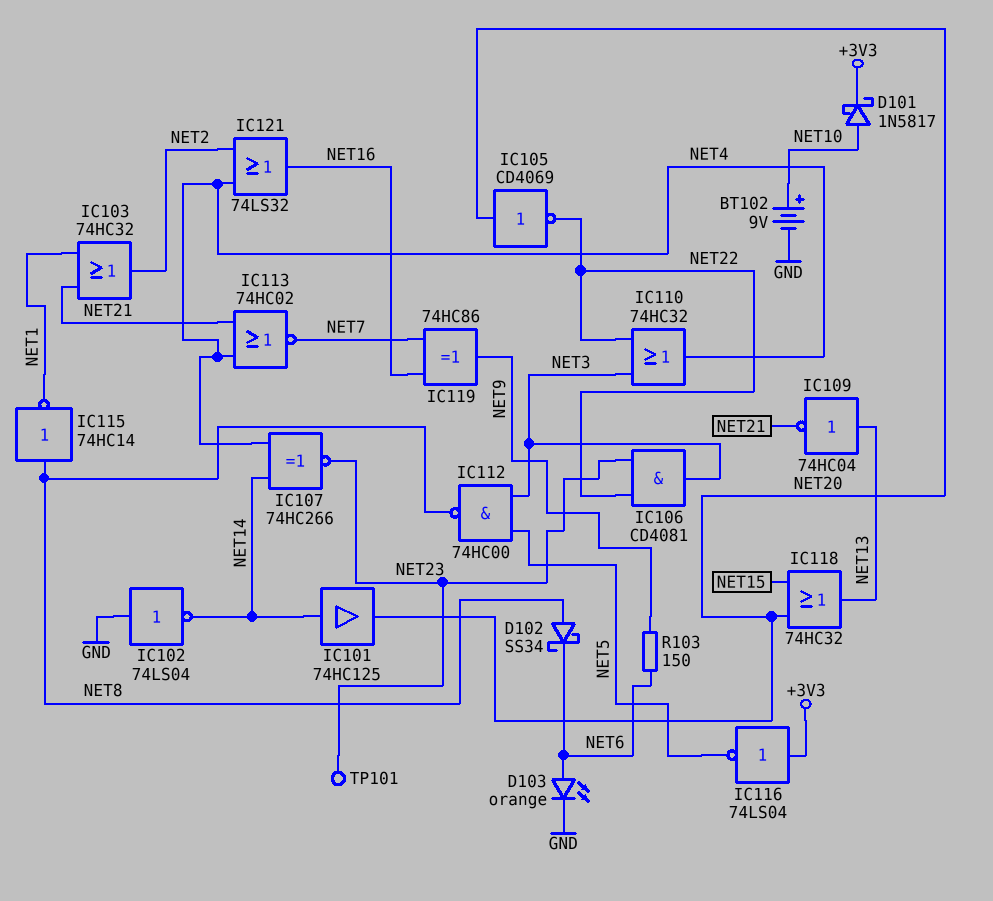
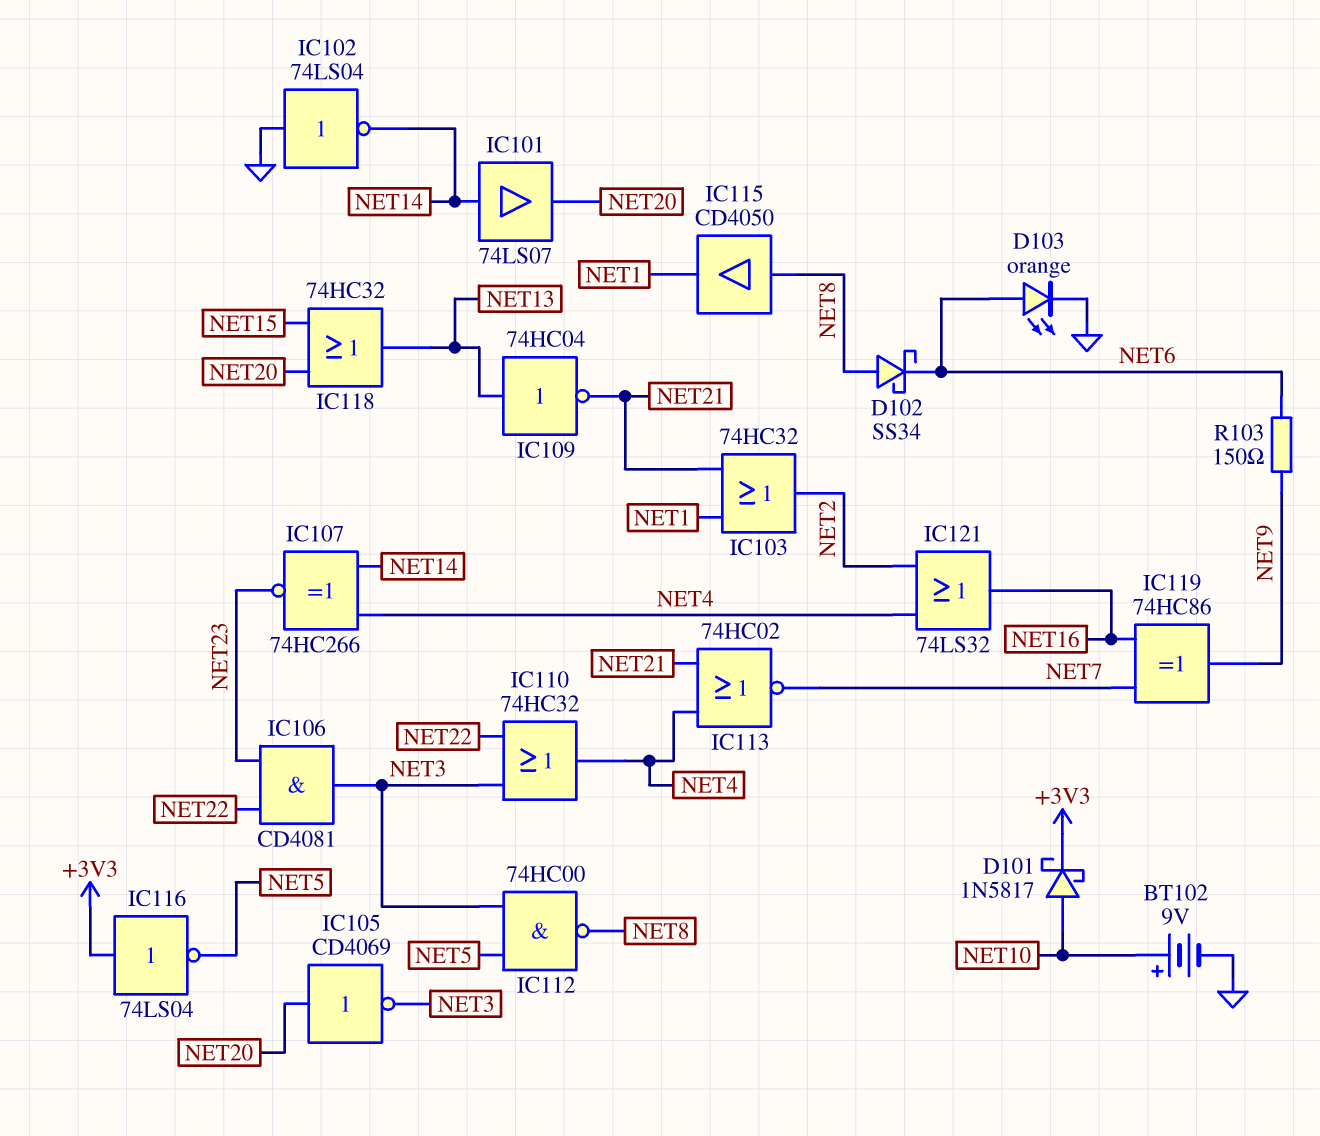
IC101: buffer 74HC125 (in NET14, out NET20) -> buffer 74LS07 (in NET14, out NET20)
IC105: NOT CD4069 (in NET20, out NET22) -> NOT CD4069 (in NET20, out NET3)
IC115: NOT 74HC14 (in NET8, out NET1) -> buffer CD4050 (in NET8, out NET1)
TP101: test point (NET23) -> none

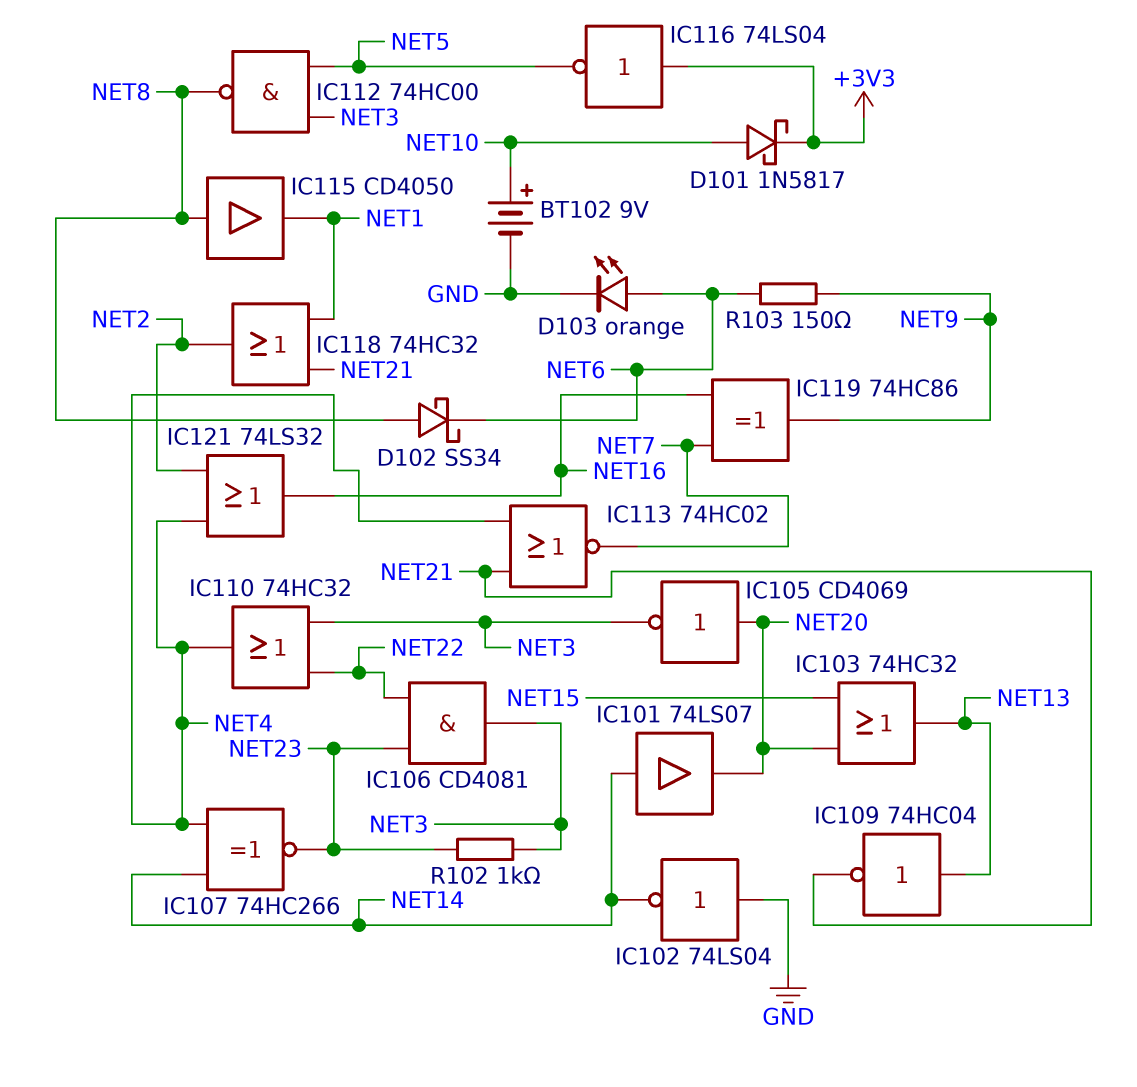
IC103: OR 74HC32 (in NET1, in NET21, out NET2) -> OR 74HC32 (in NET15, in NET20, out NET13)
IC118: OR 74HC32 (in NET15, in NET20, out NET13) -> OR 74HC32 (in NET1, in NET21, out NET2)
R102: none -> 1k (NET3, NET23)

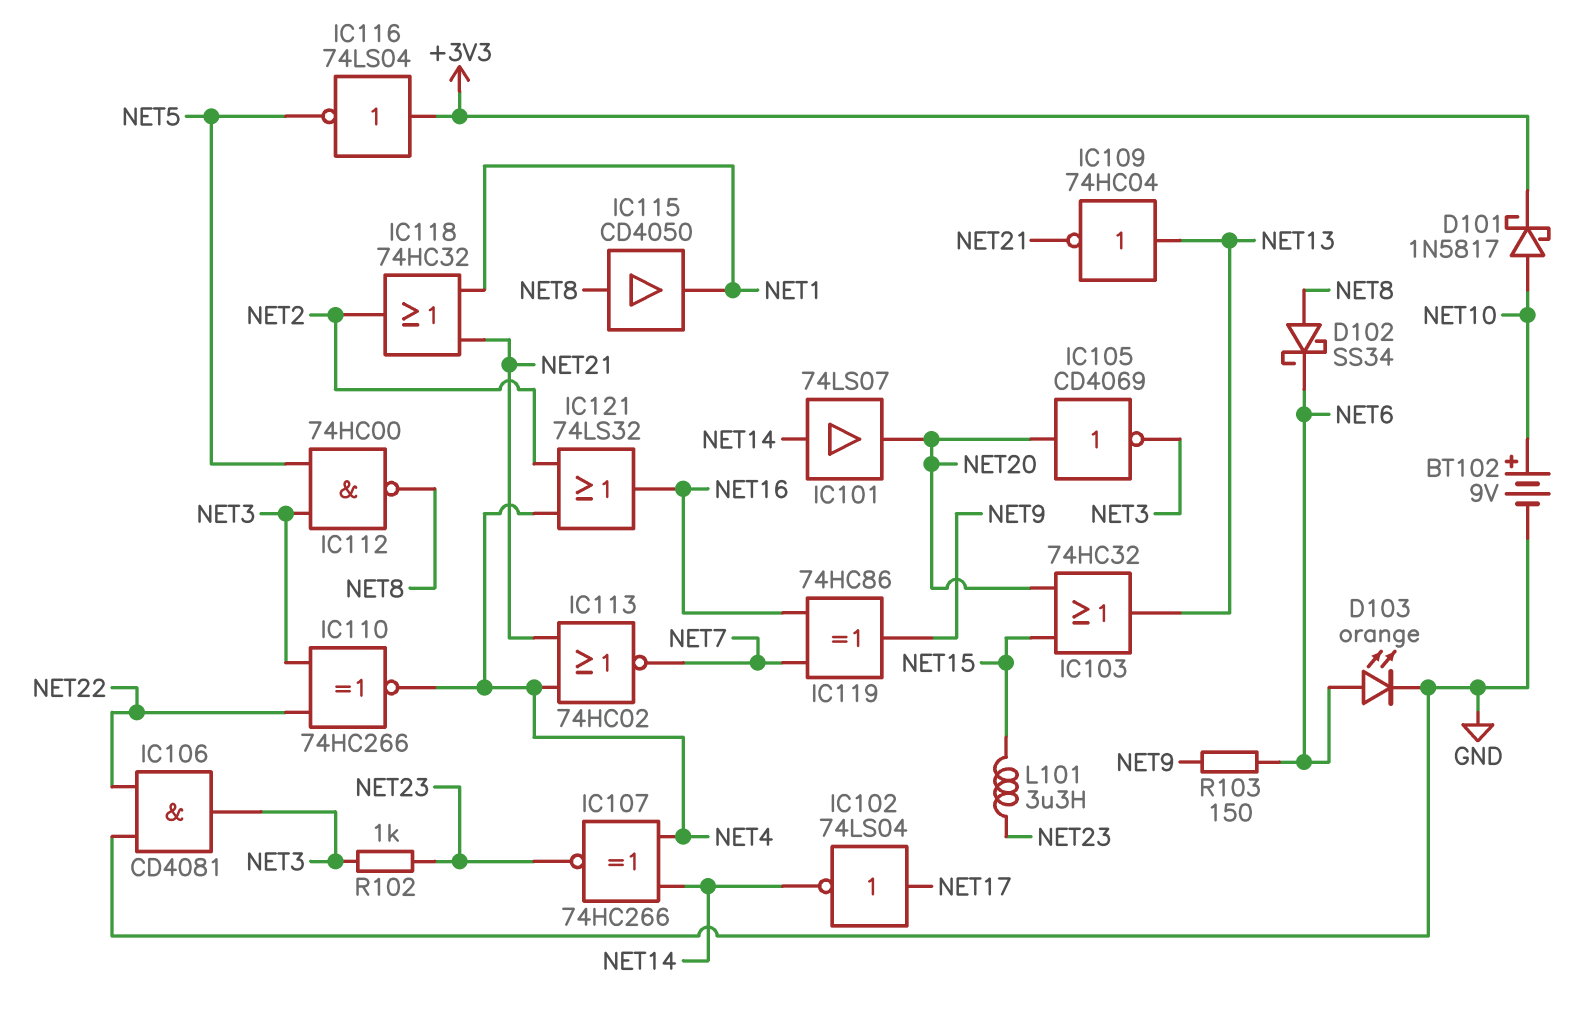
IC102: NOT 74LS04 (in GND, out NET14) -> NOT 74LS04 (in NET17, out NET14)
IC106: AND CD4081 (in NET22, in NET23, out NET3) -> AND CD4081 (in GND, in NET22, out NET3)
IC110: OR 74HC32 (in NET3, in NET22, out NET4) -> XNOR 74HC266 (in NET3, in NET22, out NET4)
L101: none -> 3.3uH (NET15, NET23)

